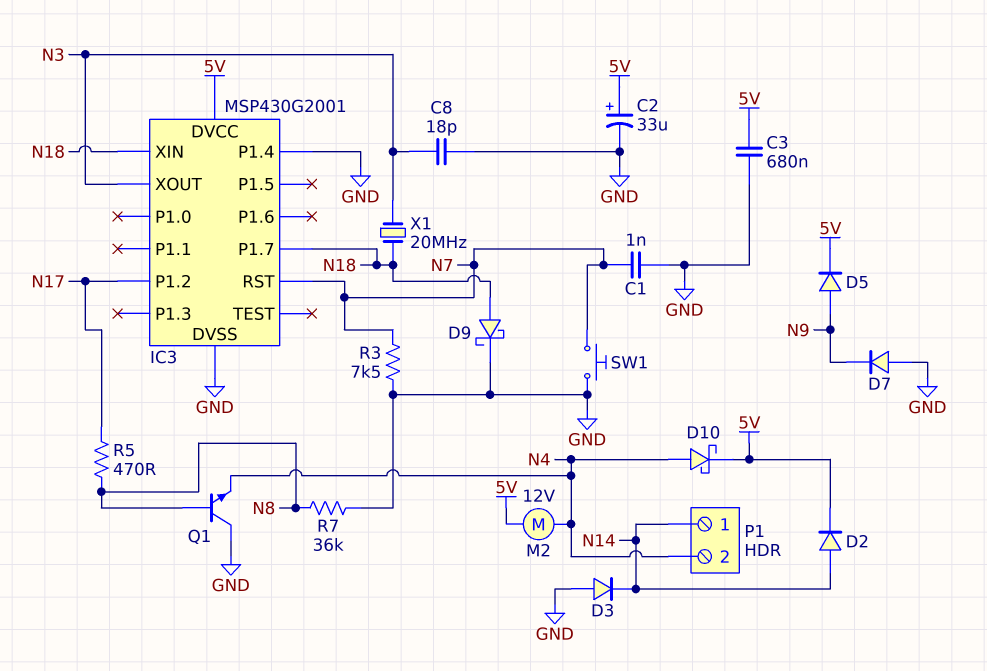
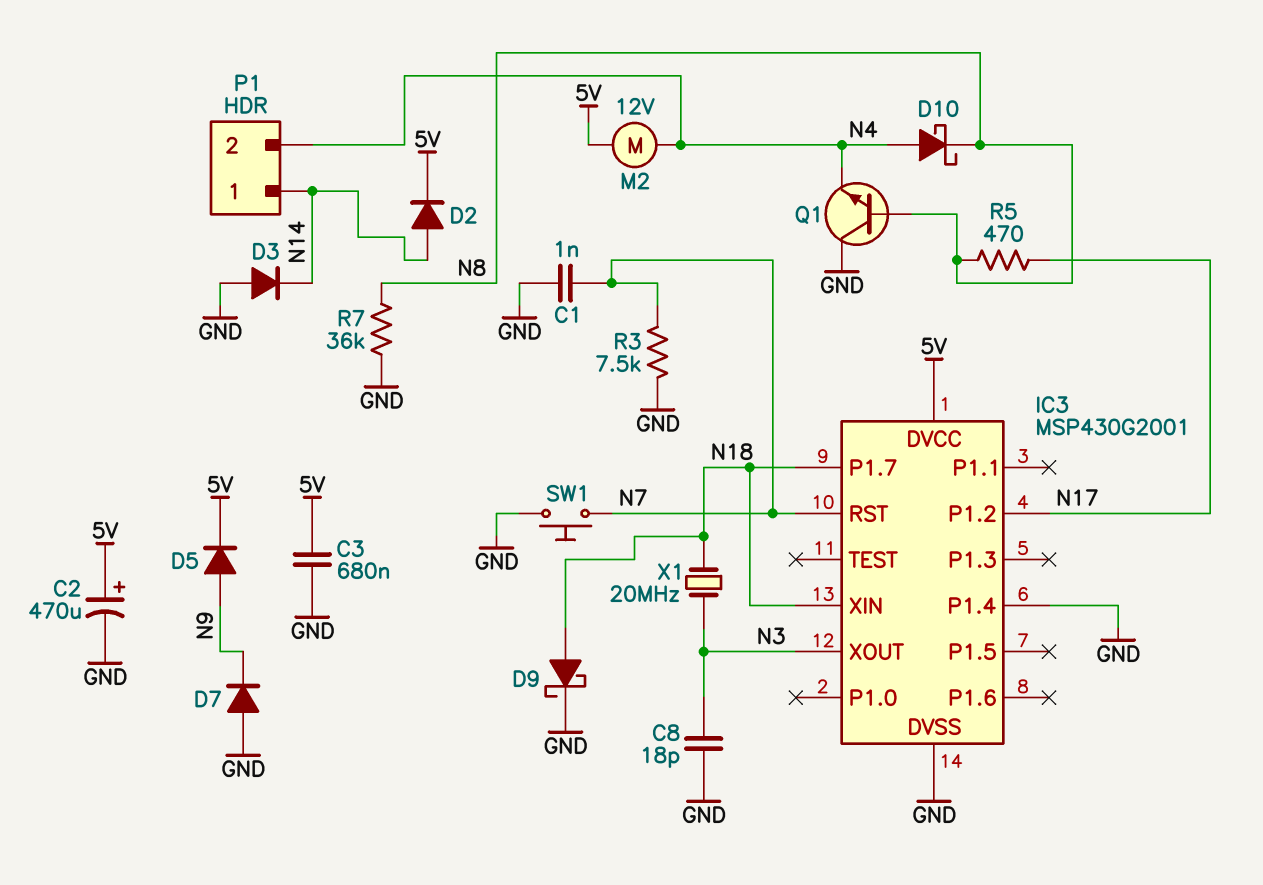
C2: 33uF (plus 5V, minus GND) -> 470uF (plus 5V, minus GND)
D10: schottky (A N4, K 5V) -> schottky (A N4, K N8)

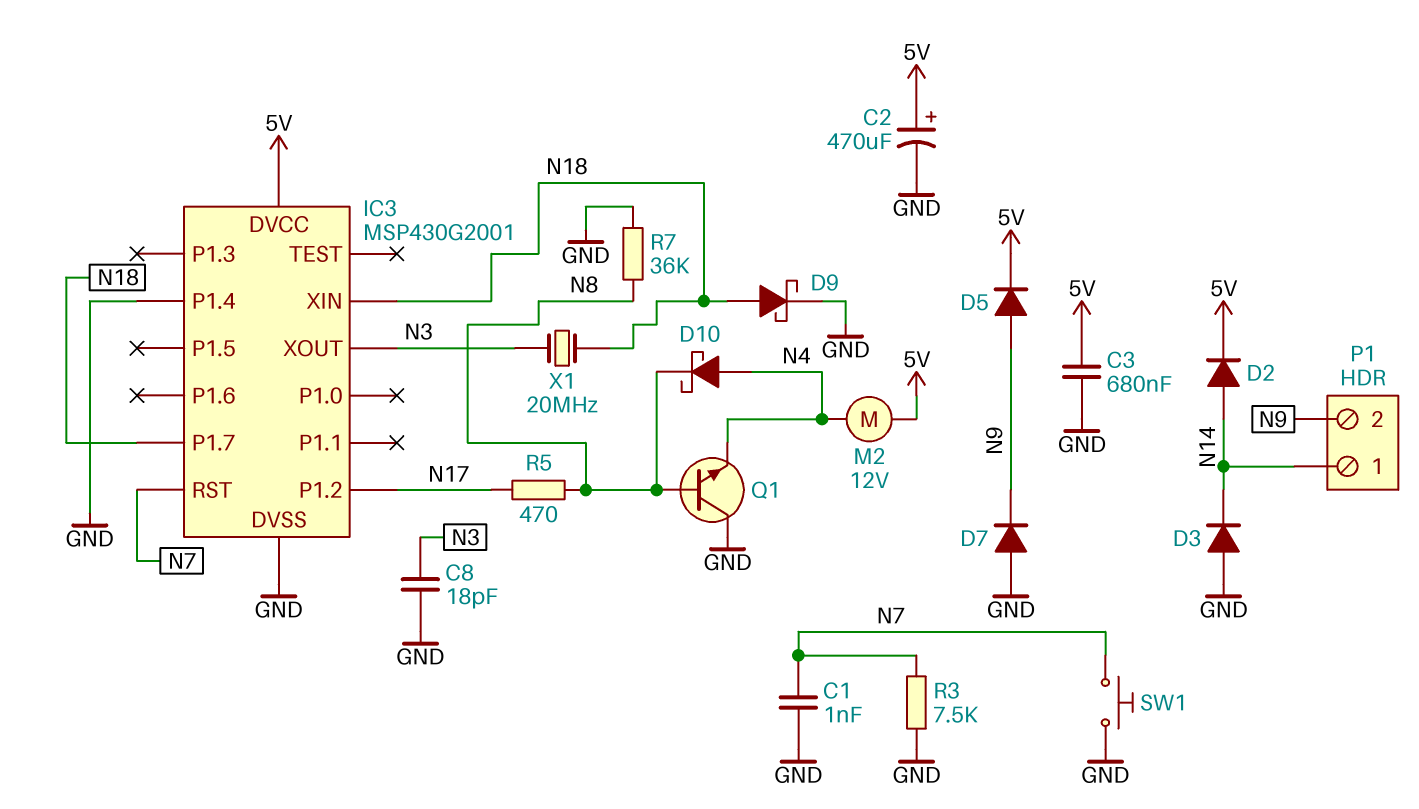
P1 pin 2: N4 -> N9

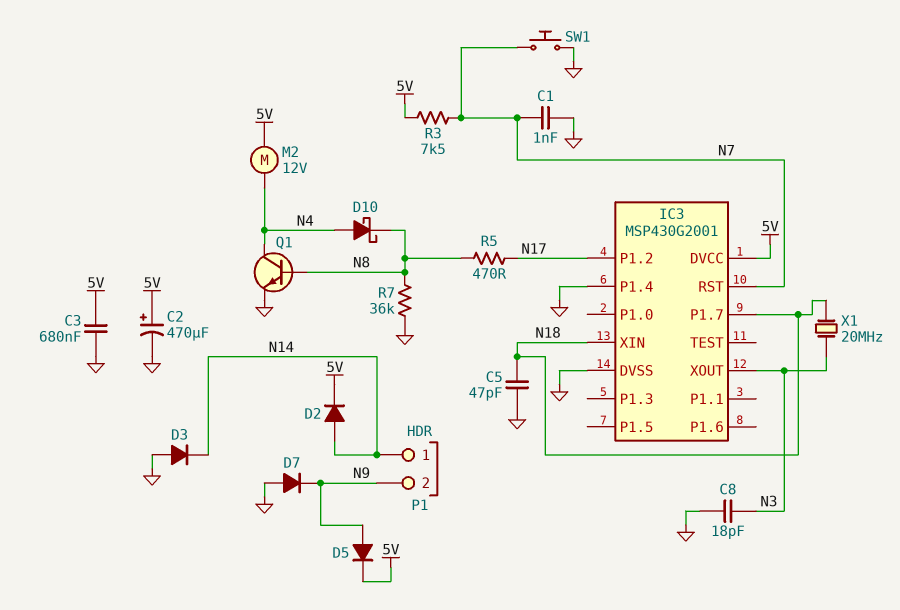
C5: none -> 47pF (GND, N18)
D9: schottky (A N18, K GND) -> none
Q1: NPN (B N8, C GND, E N4) -> NPN (B N8, C N4, E GND)
R3: 7.5k (GND, N7) -> 7.5k (5V, N7)

